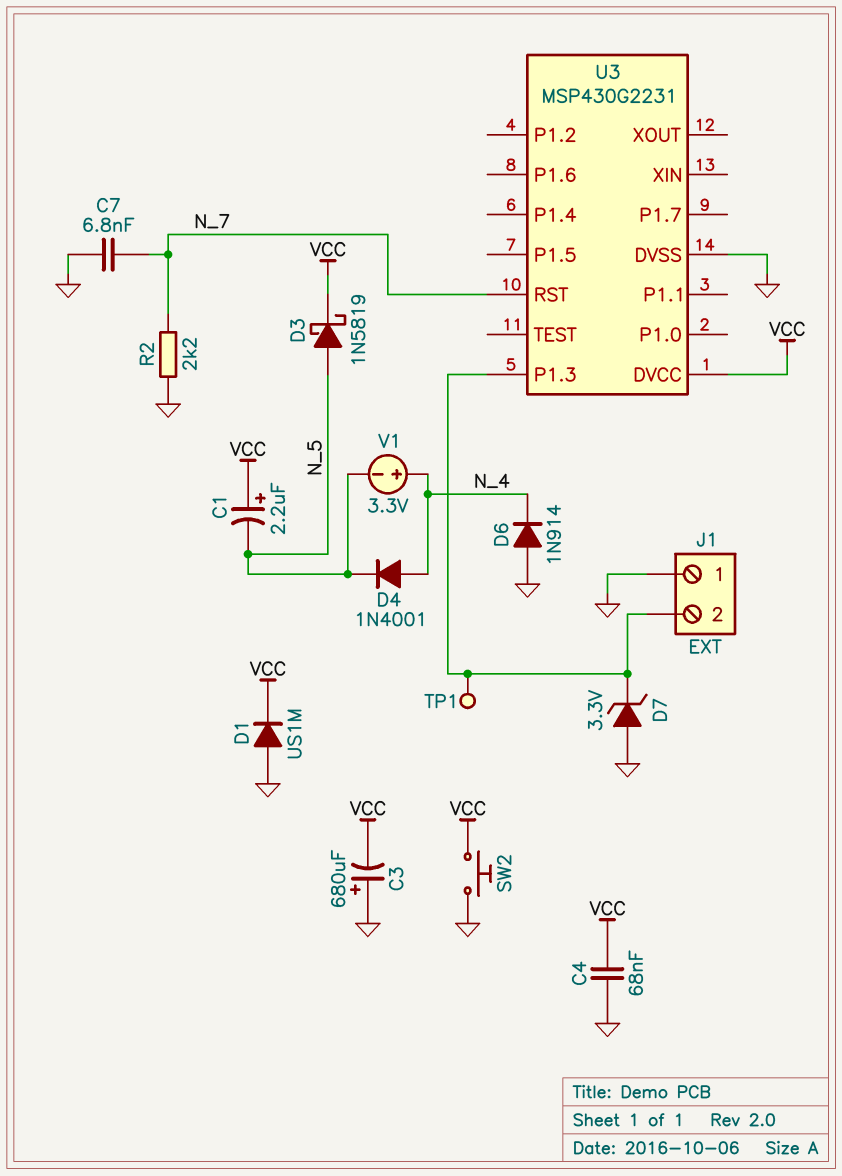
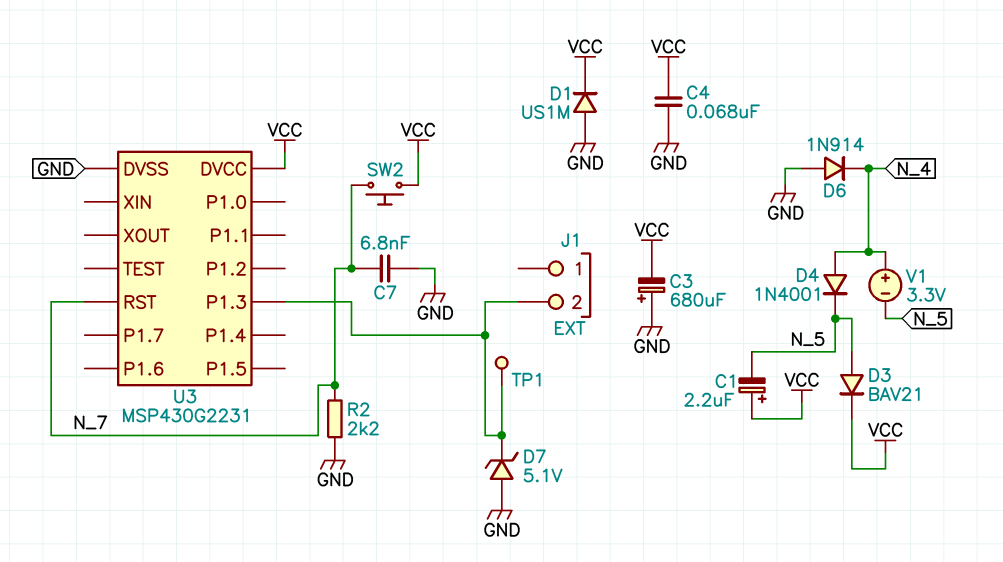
D3: schottky 1N5819 (A N_5, K VCC) -> diode BAV21 (A N_5, K VCC)
D7: zener 3.3V (A GND, K J1/2) -> zener 5.1V (A GND, K J1/2)
J1 pin 1: GND -> none
SW2: button (GND, VCC) -> button (N_7, VCC)

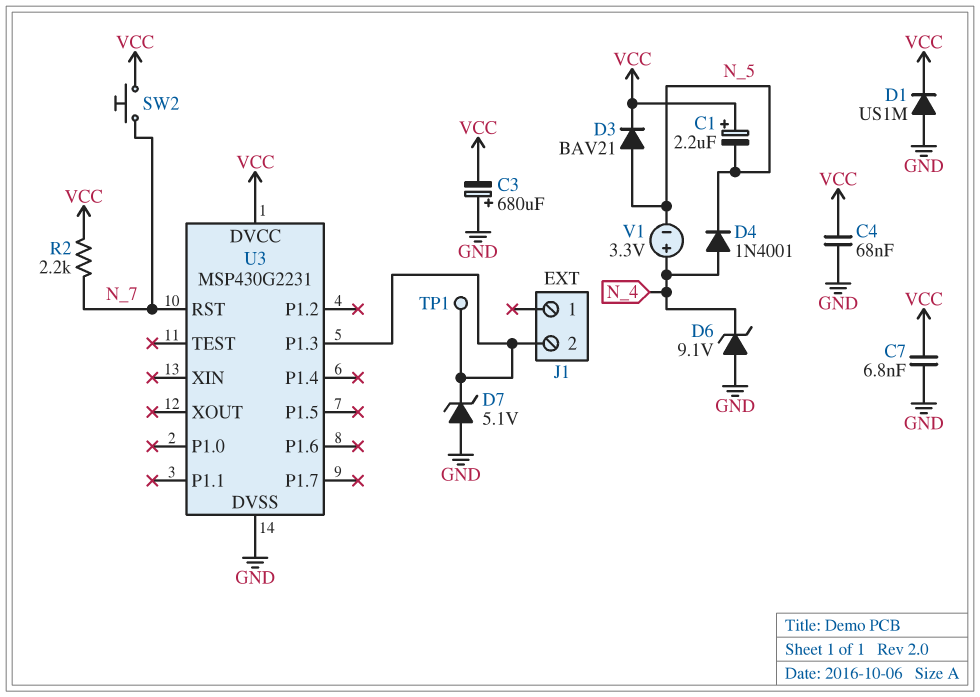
C7: 6.8nF (GND, N_7) -> 6.8nF (GND, VCC)
D6: diode 1N914 (A GND, K N_4) -> zener 9.1V (A GND, K N_4)
R2: 2.2k (GND, N_7) -> 2.2k (N_7, VCC)

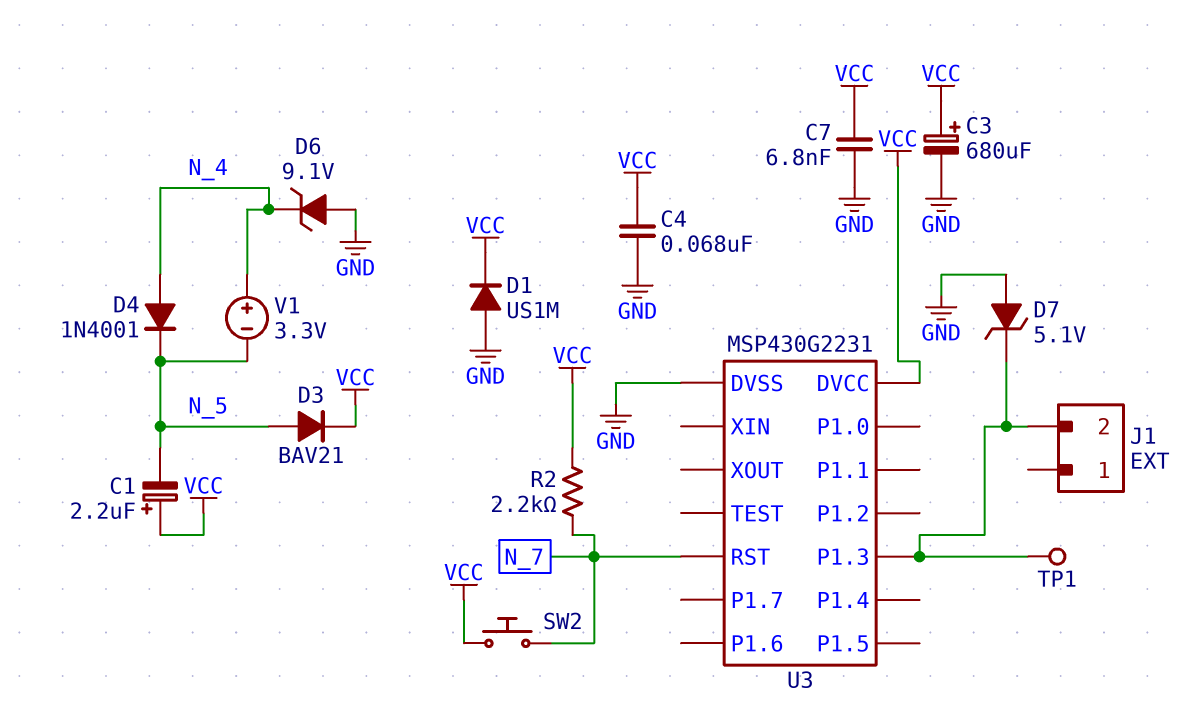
C3: 680uF (plus GND, minus VCC) -> 680uF (plus VCC, minus GND)

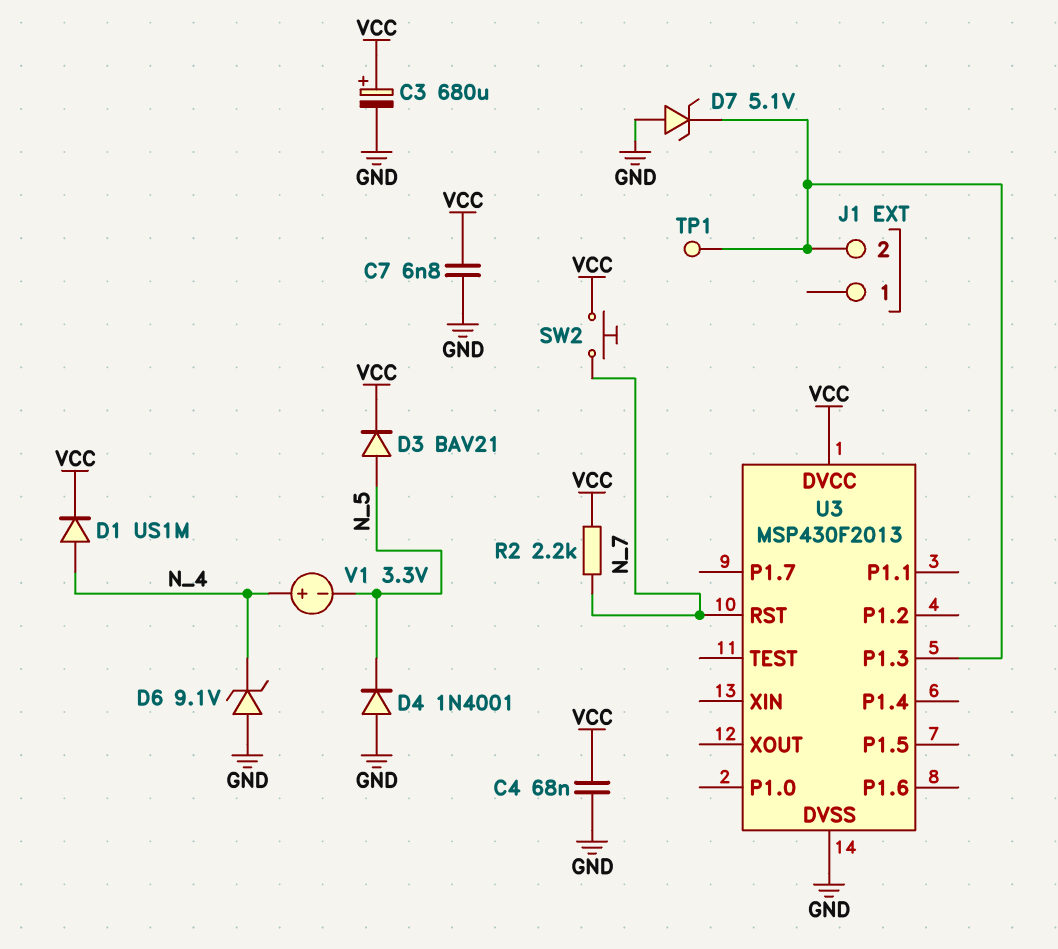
C1: 2.2uF (plus VCC, minus N_5) -> none
D1: diode US1M (A GND, K VCC) -> diode US1M (A N_4, K VCC)
D4: diode 1N4001 (A N_4, K N_5) -> diode 1N4001 (A GND, K N_5)
U3: MSP430G2231 -> MSP430F2013

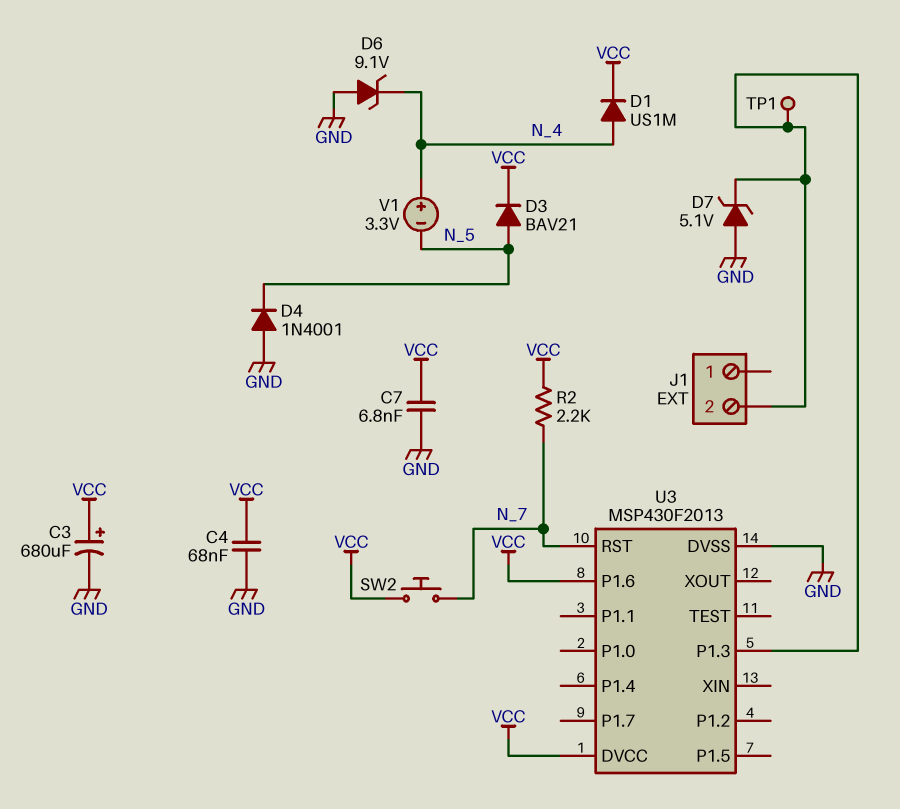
U3 pin P1.6: none -> VCC

